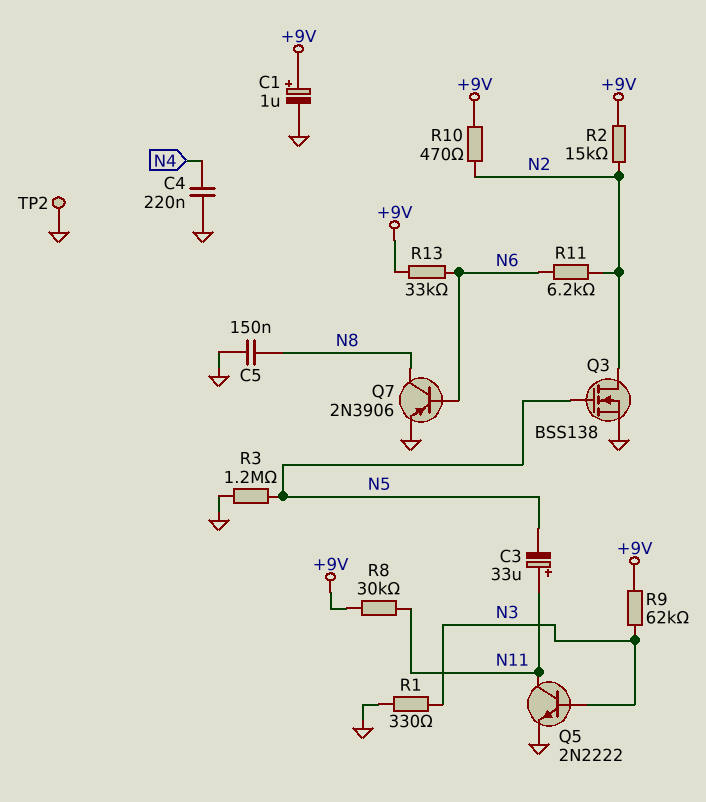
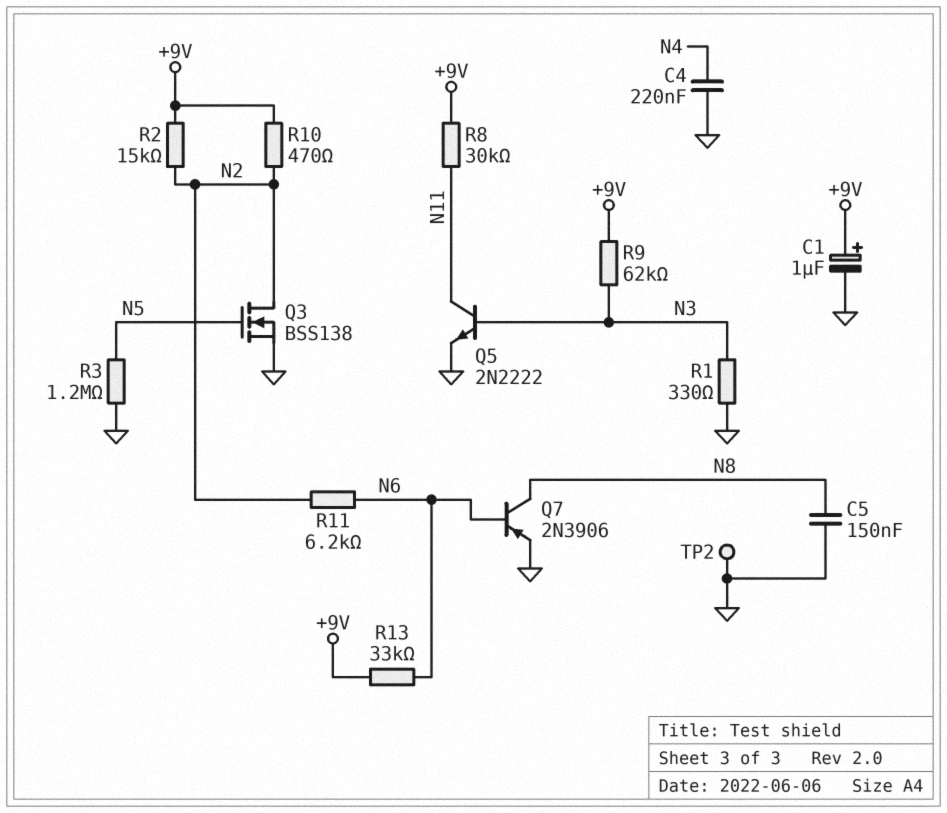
C3: 33uF (plus N11, minus N5) -> none

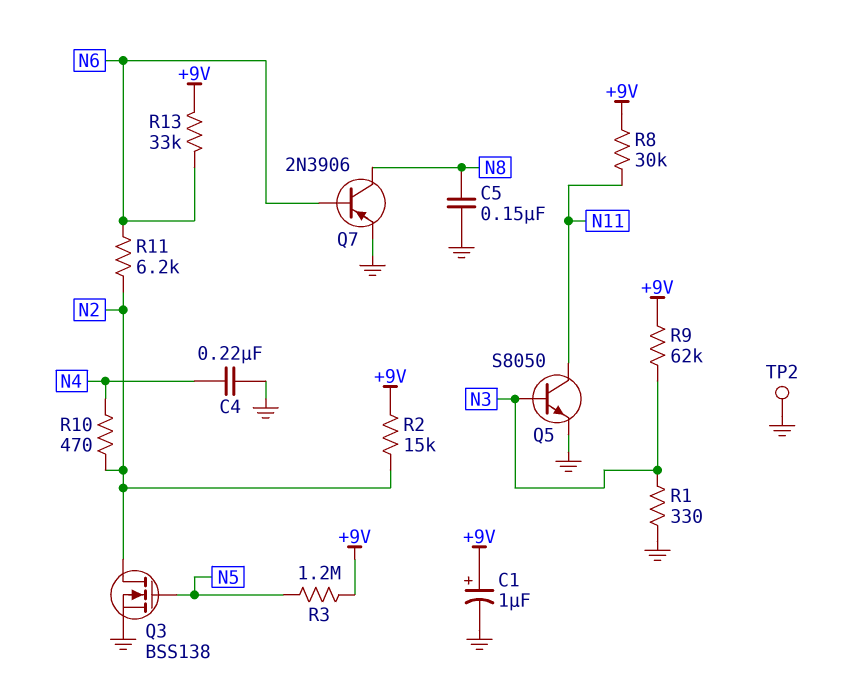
Q5: NPN 2N2222 (B N3, C N11, E GND) -> NPN S8050 (B N3, C N11, E GND)
R3: 1.2M (GND, N5) -> 1.2M (+9V, N5)
R10: 470 (+9V, N2) -> 470 (N2, N4)

